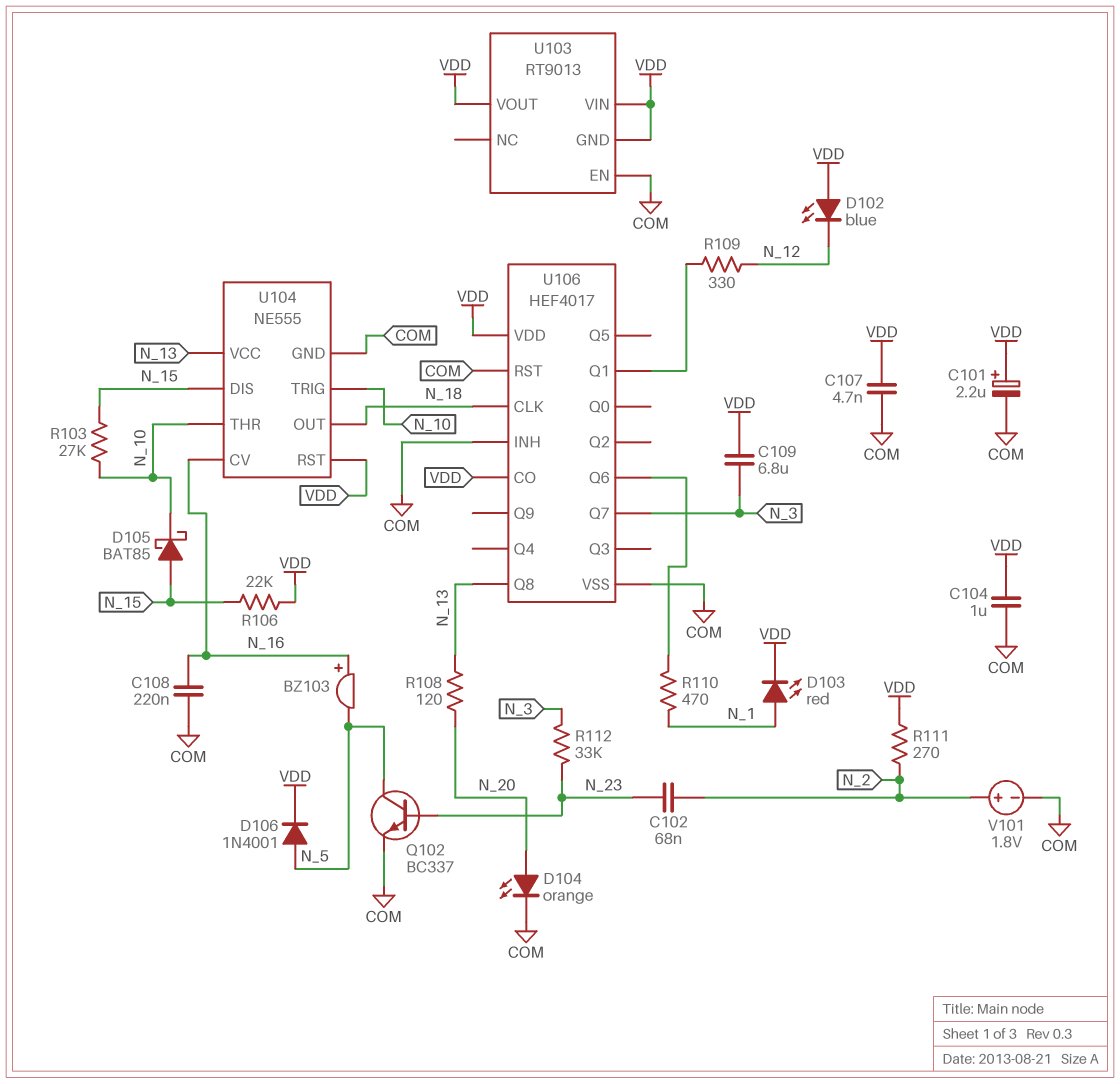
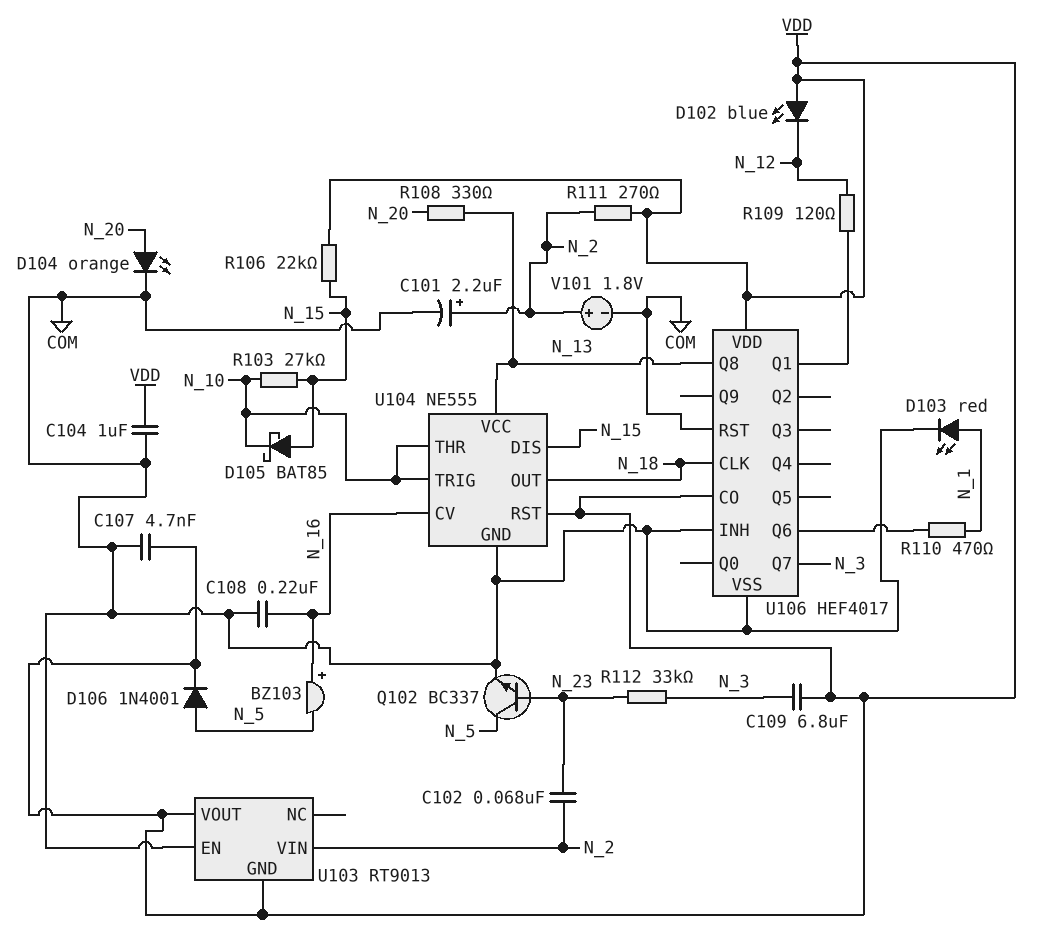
C101: 2.2uF (plus VDD, minus COM) -> 2.2uF (plus N_2, minus COM)
D103: LED red (A N_1, K VDD) -> LED red (A N_1, K COM)
R108: 120 (N_13, N_20) -> 330 (N_13, N_20)
R109: 330 (N_12, U106/Q1) -> 120 (N_12, U106/Q1)
U103 pin VIN: VDD -> N_2

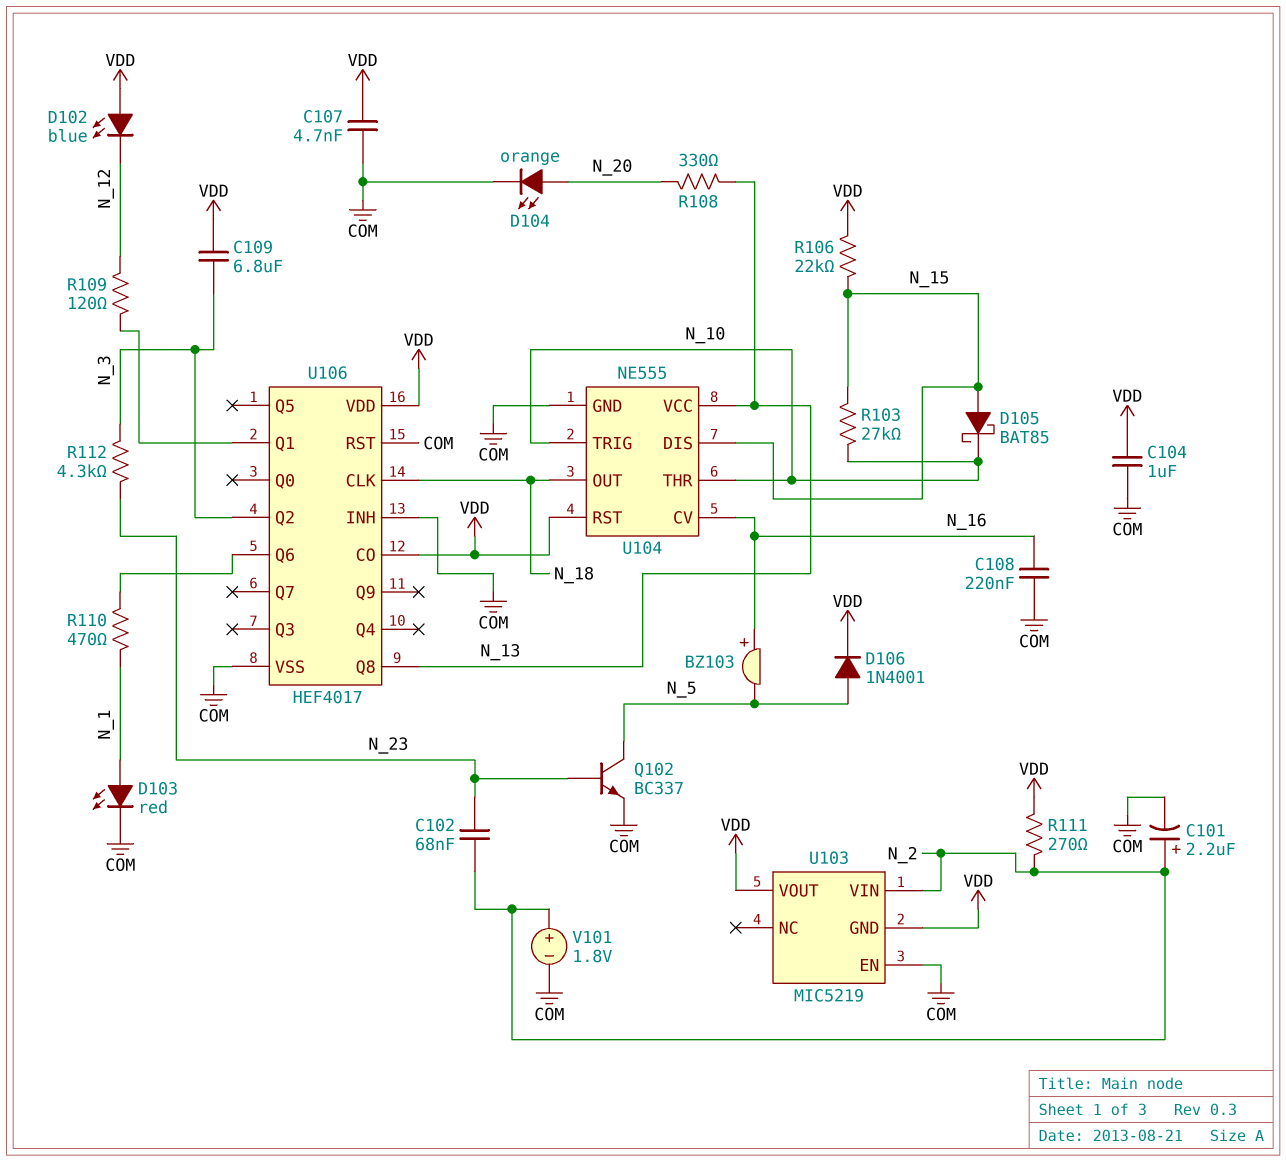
R112: 33k (N_3, N_23) -> 4.3k (N_3, N_23)
U103: RT9013 -> MIC5219
U106 pin Q2: none -> N_3
U106 pin Q7: N_3 -> none

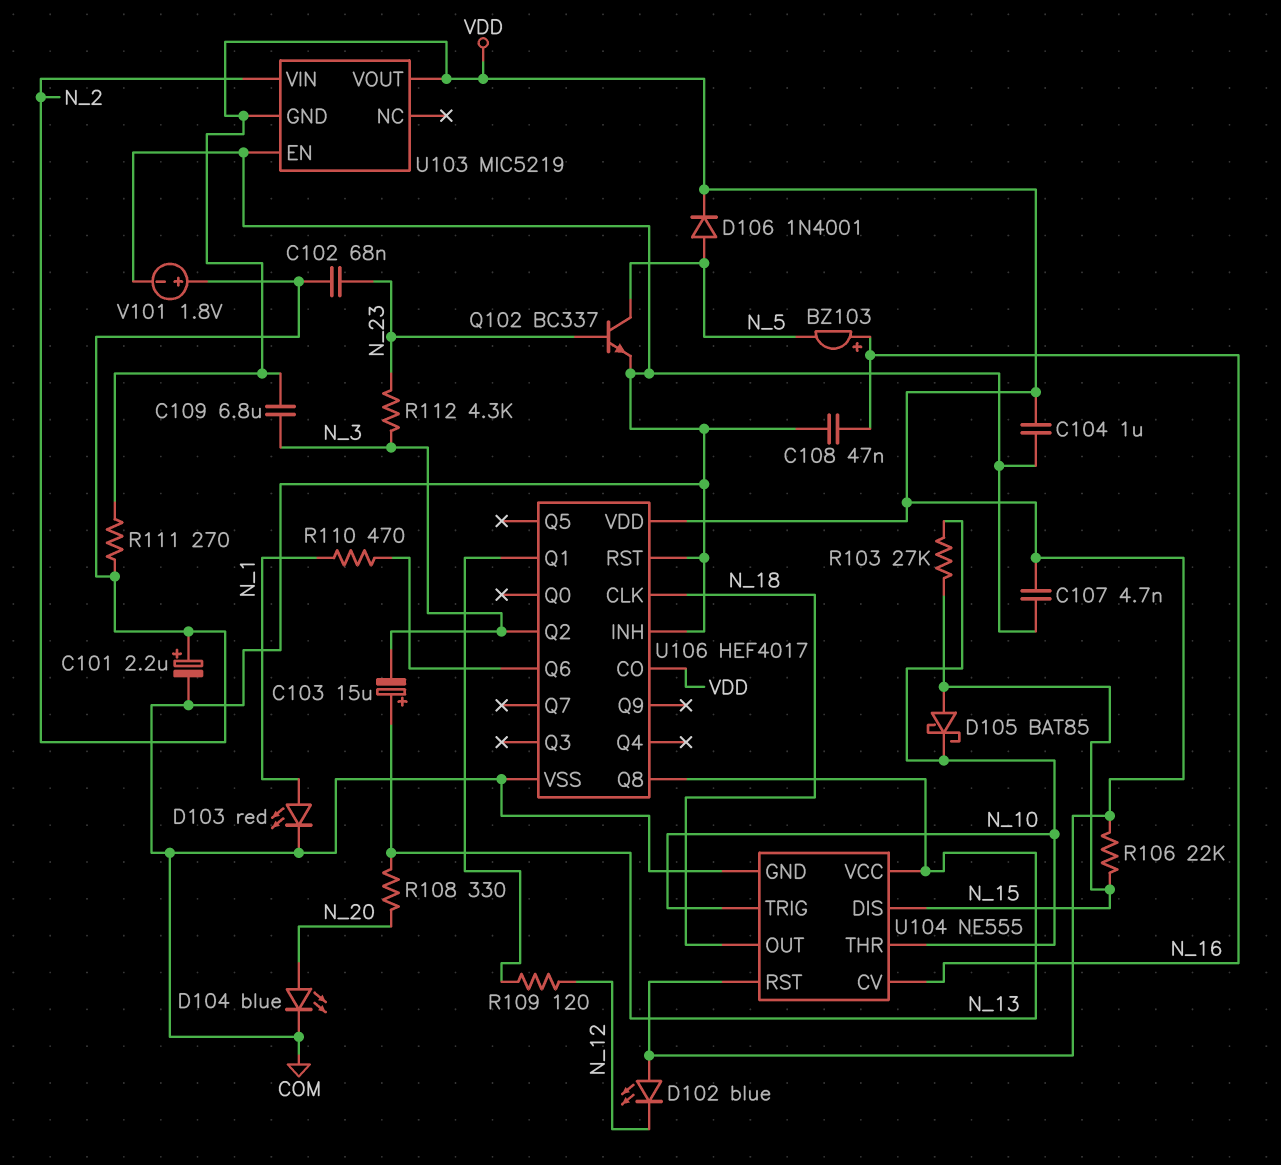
C103: none -> 15uF (plus N_13, minus N_3)
C108: 220nF (COM, N_16) -> 47nF (COM, N_16)
D104: LED orange (A N_20, K COM) -> LED blue (A N_20, K COM)

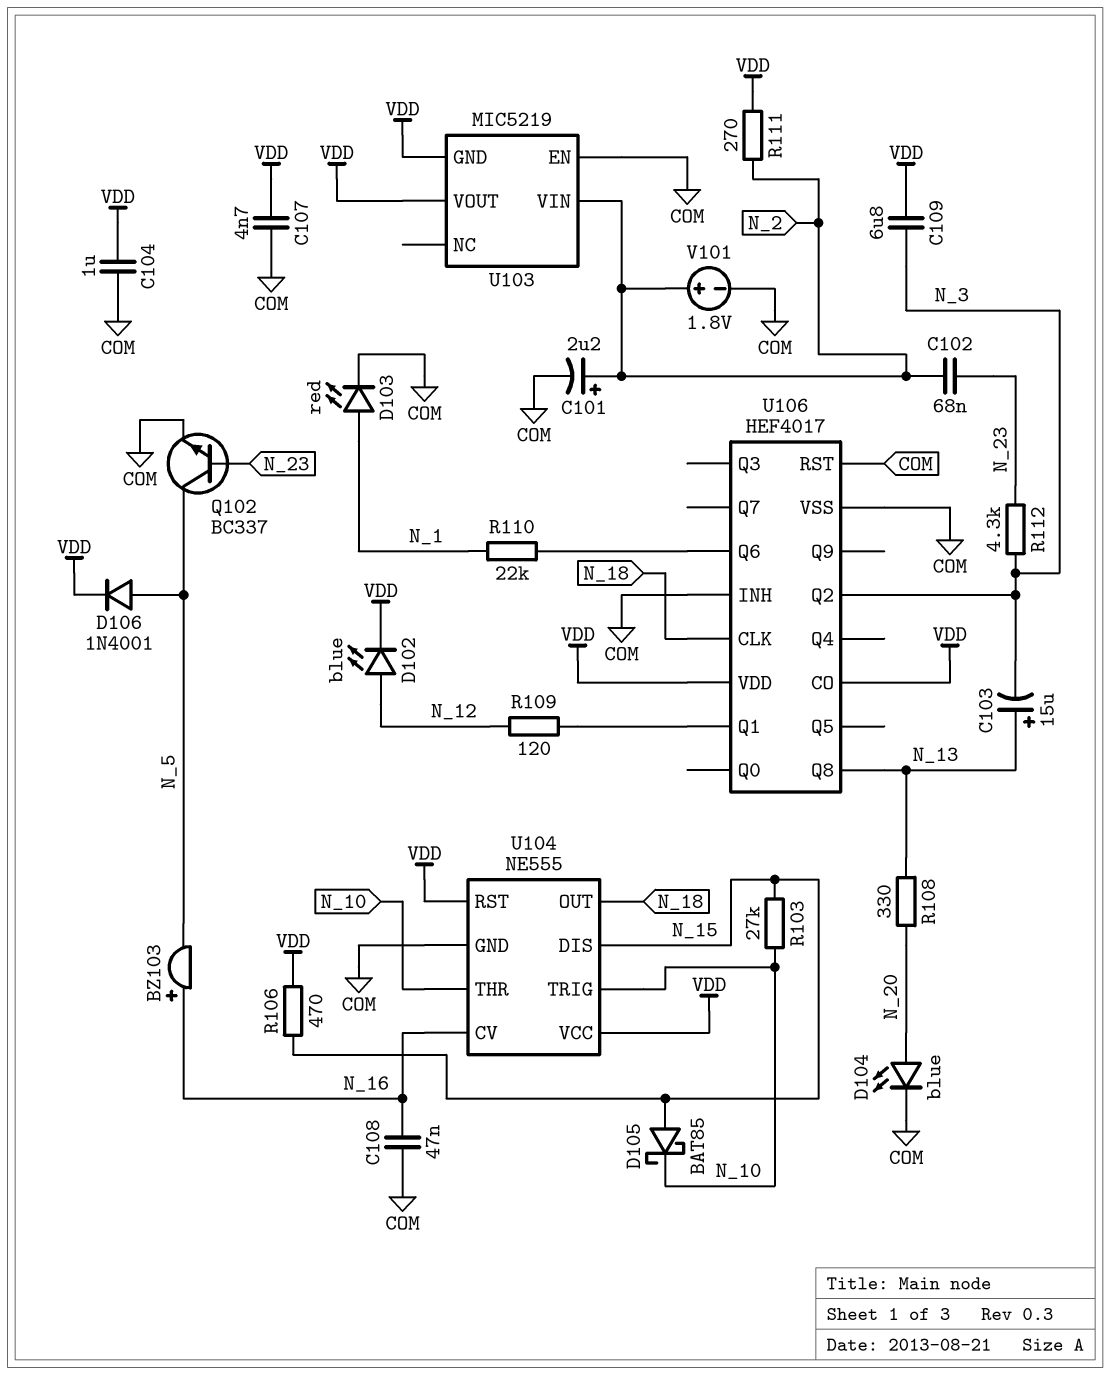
D102: LED blue (A VDD, K N_12) -> LED blue (A N_12, K VDD)
R106: 22k (N_15, VDD) -> 470 (N_15, VDD)
R110: 470 (N_1, U106/Q6) -> 22k (N_1, U106/Q6)
U104 pin VCC: N_13 -> VDD

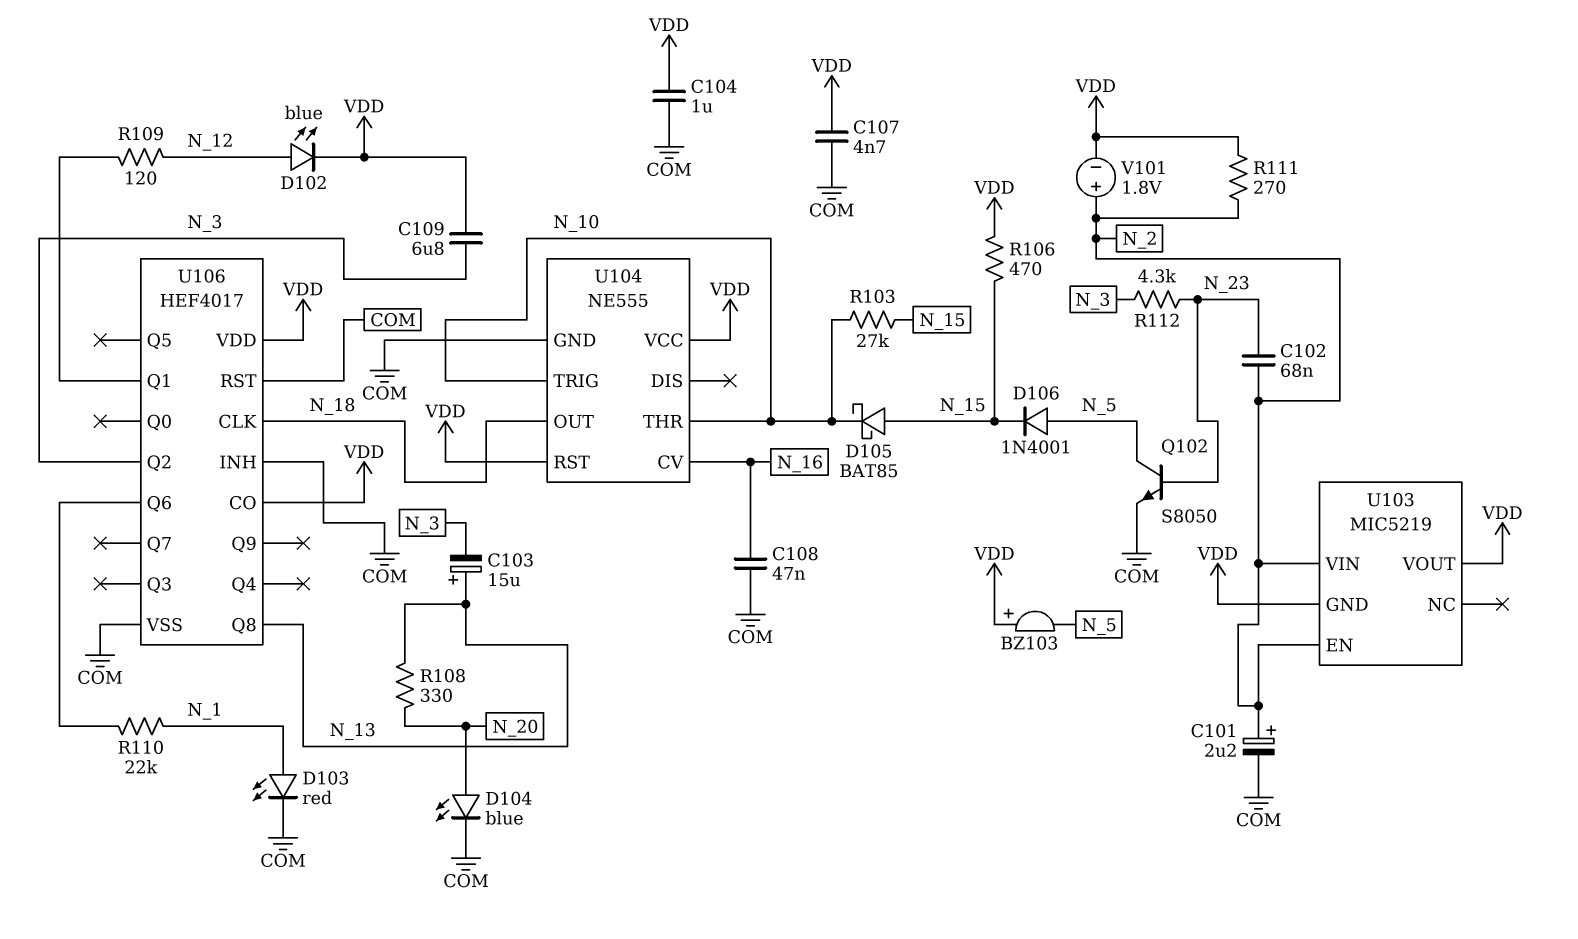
BZ103: buzzer (plus N_16, minus N_5) -> buzzer (plus VDD, minus N_5)
D106: diode 1N4001 (A N_5, K VDD) -> diode 1N4001 (A N_5, K N_15)
Q102: NPN BC337 (B N_23, C N_5, E COM) -> NPN S8050 (B N_23, C N_5, E COM)
U103 pin EN: COM -> N_2
U104 pin DIS: N_15 -> none
V101: 1.8V (plus N_2, minus COM) -> 1.8V (plus N_2, minus VDD)

